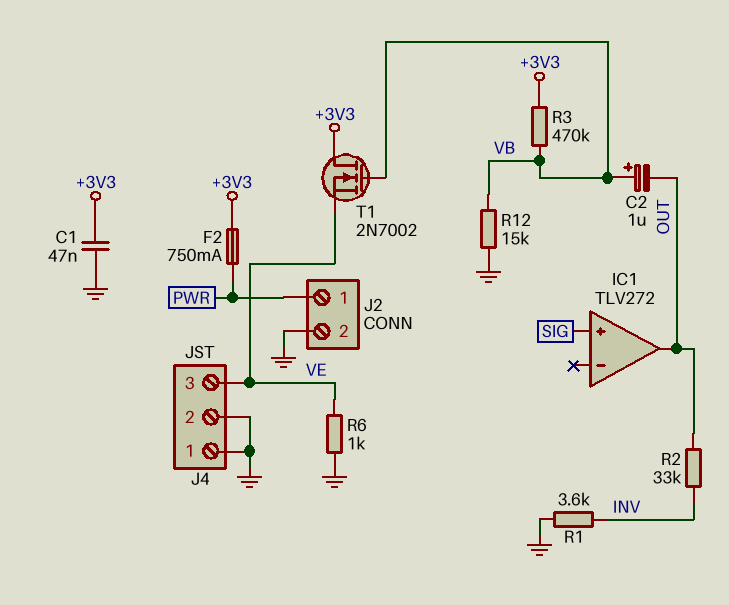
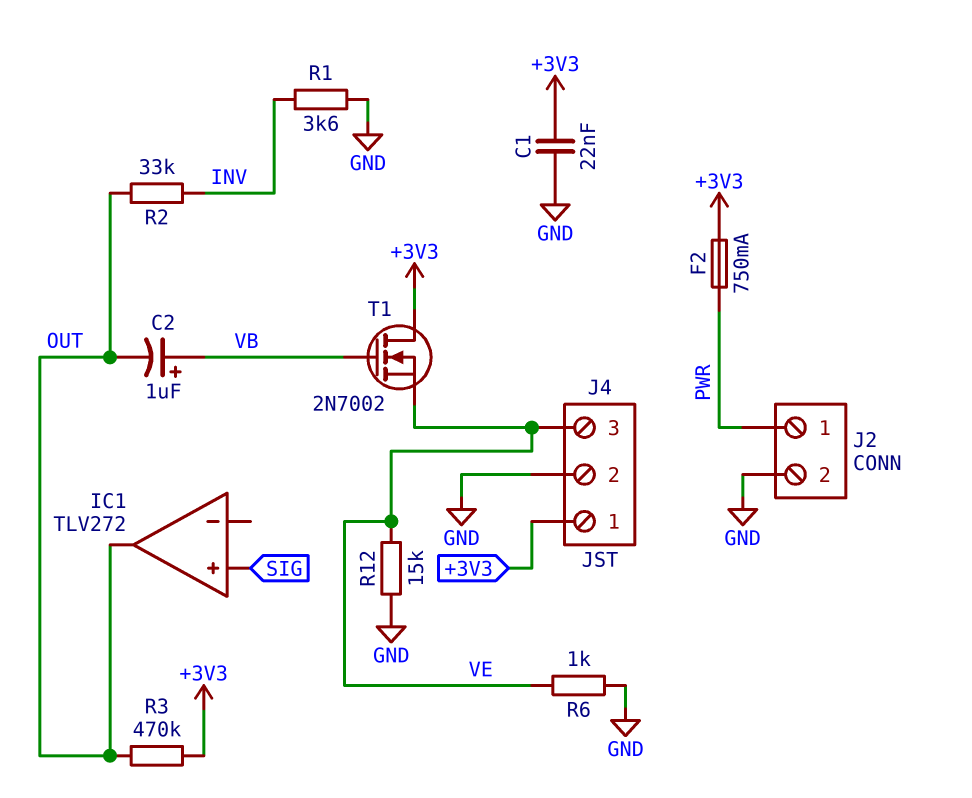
C1: 47nF (+3V3, GND) -> 22nF (+3V3, GND)
J4 pin 1: GND -> +3V3
R3: 470k (+3V3, VB) -> 470k (+3V3, OUT)
R12: 15k (GND, VB) -> 15k (GND, VE)

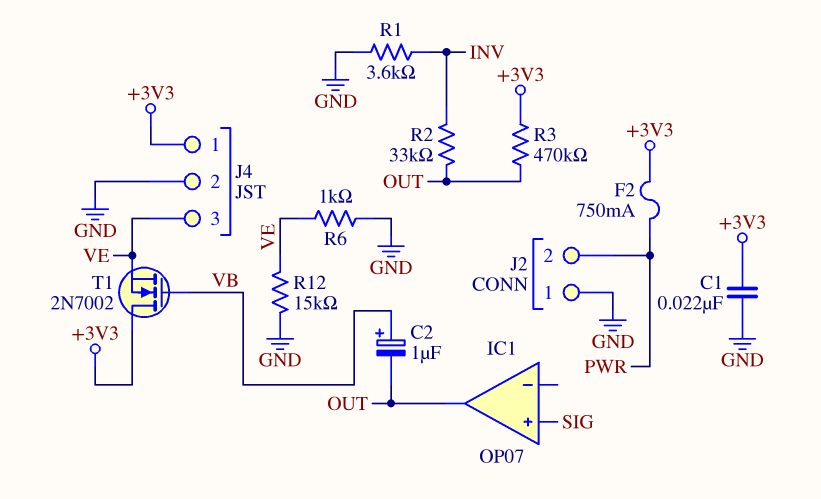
IC1: TLV272 -> OP07
J2 pin 1: PWR -> GND
J2 pin 2: GND -> PWR

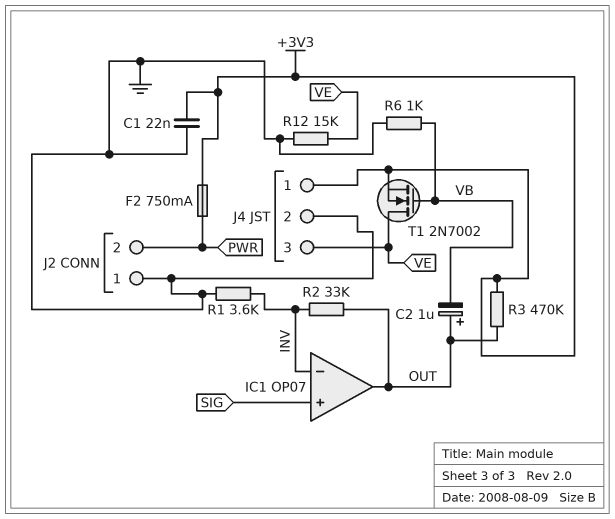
C2: 1uF (plus VB, minus OUT) -> 1uF (plus OUT, minus VB)
IC1 pin in-: none -> INV
R6: 1k (GND, VE) -> 1k (GND, VB)
T1: NMOS 2N7002 (G VB, D +3V3, S VE) -> NMOS 2N7002 (G VB, D VE, S +3V3)

